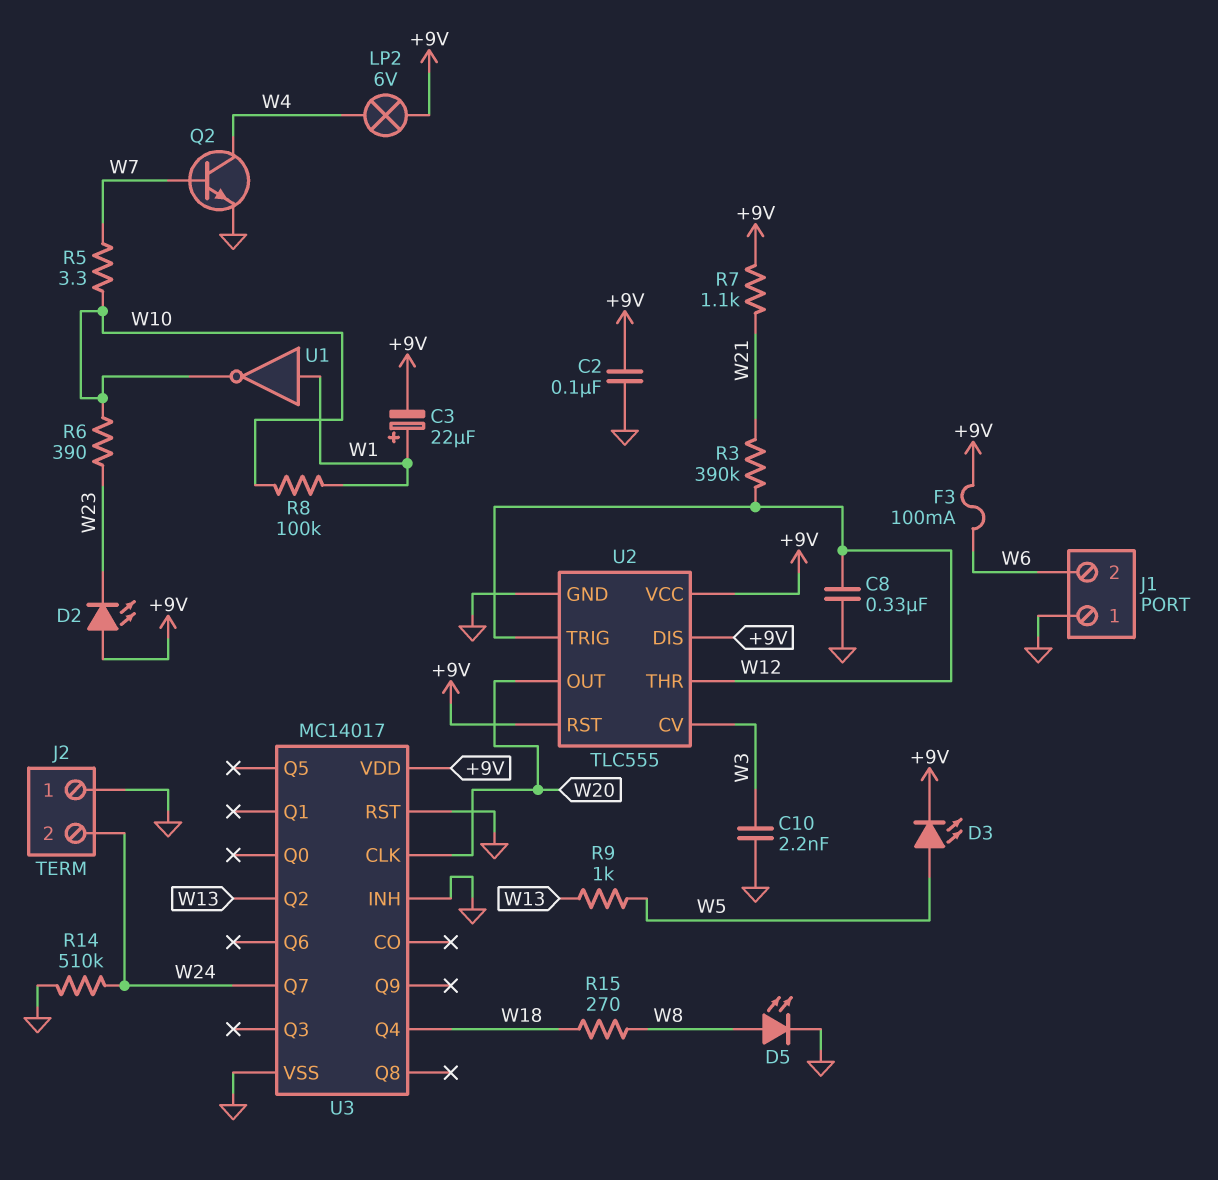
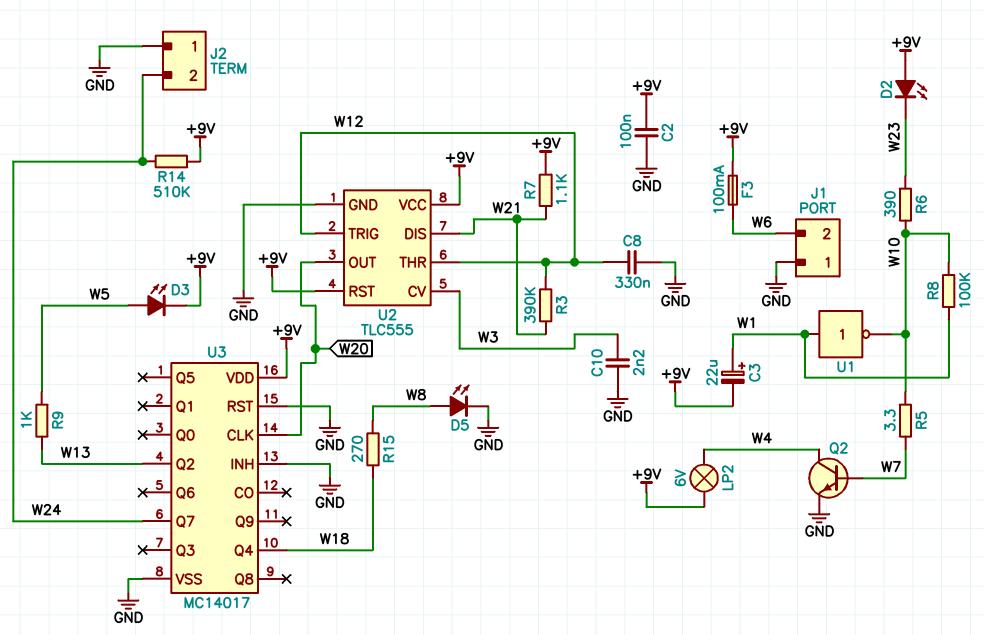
R14: 510k (GND, W24) -> 510k (+9V, W24)
U2 pin DIS: +9V -> W21

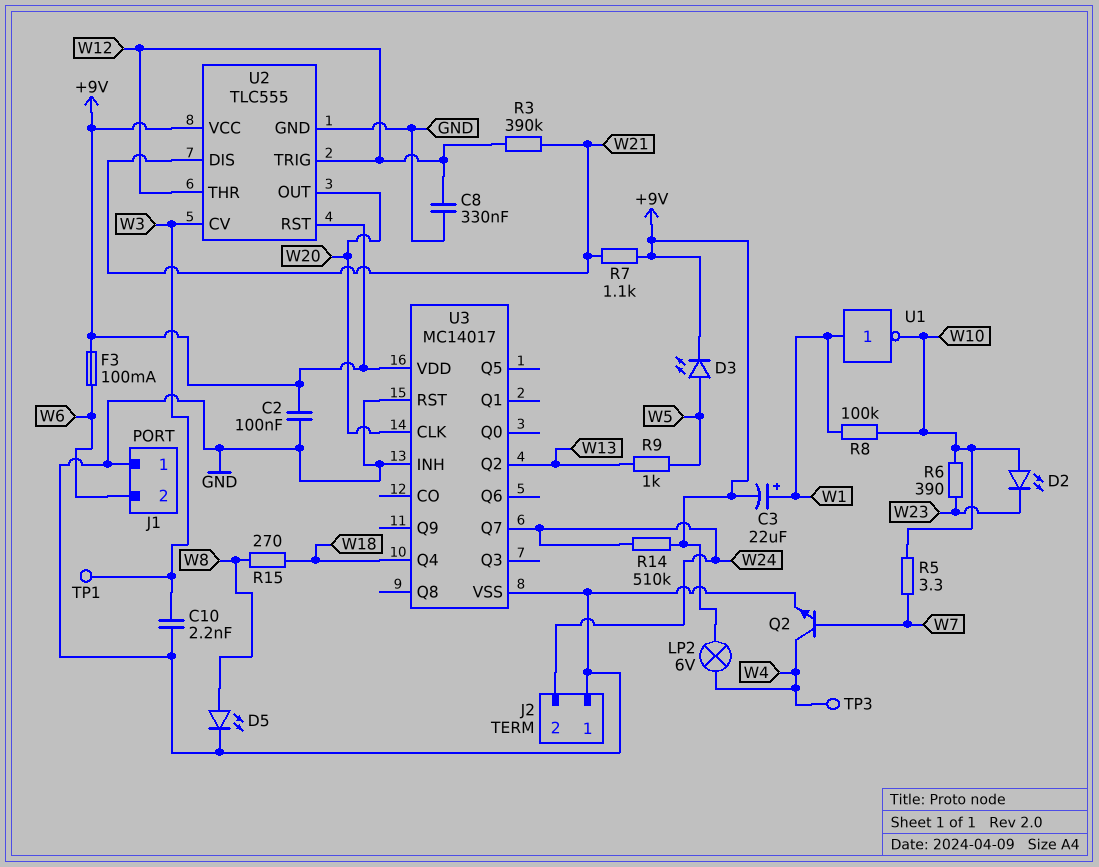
D2: LED (A +9V, K W23) -> LED (A W10, K W23)
TP1: none -> test point (W3)
TP3: none -> test point (W4)

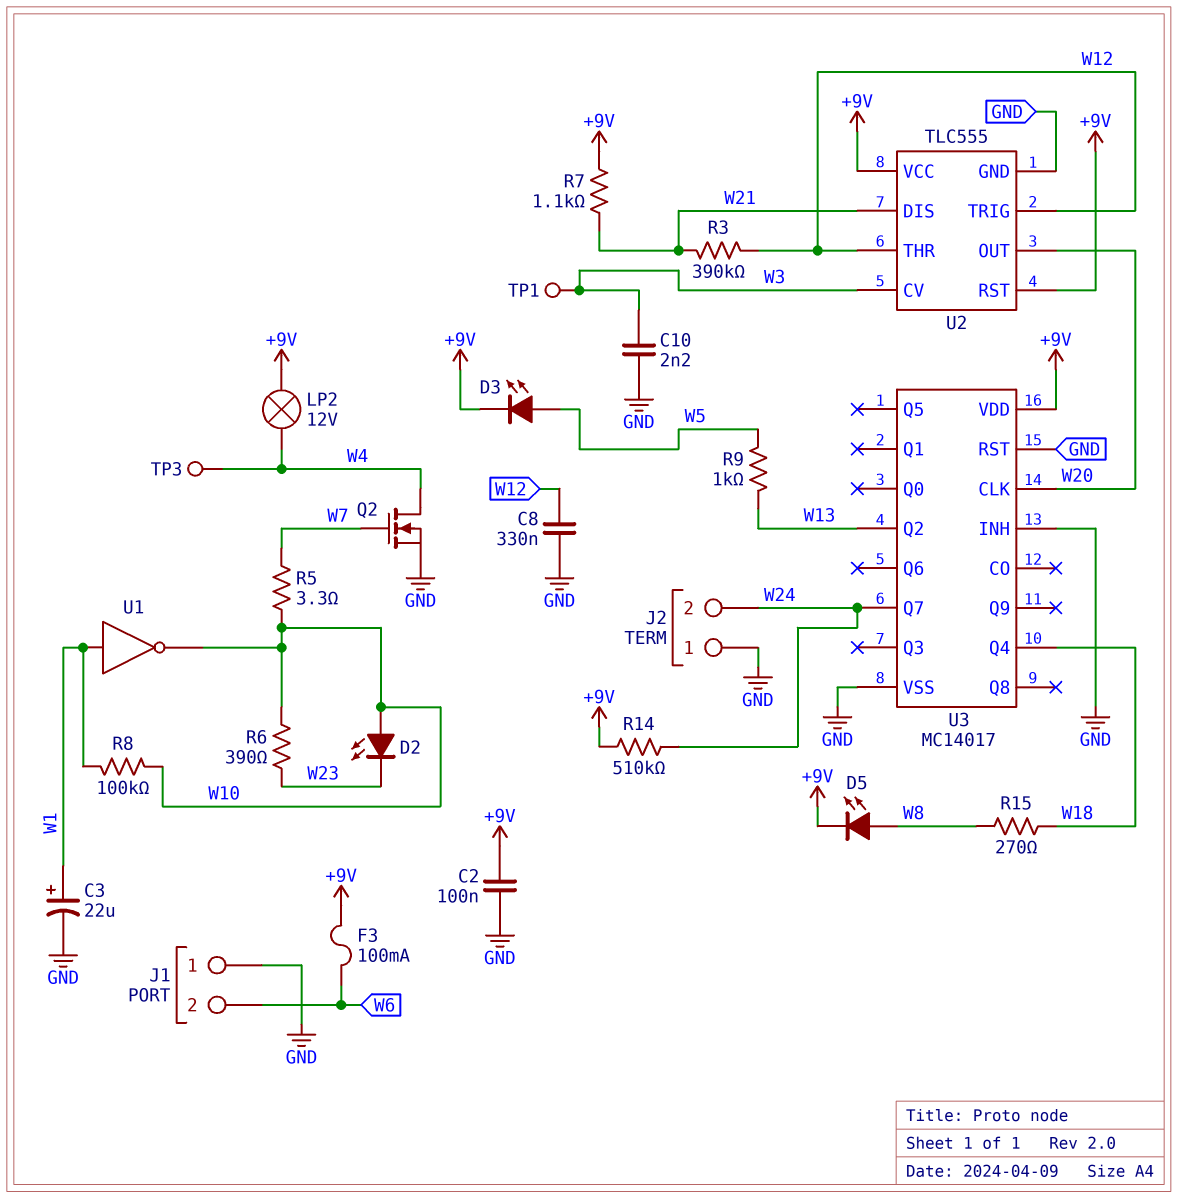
C3: 22uF (plus W1, minus +9V) -> 22uF (plus W1, minus GND)
D5: LED (A W8, K GND) -> LED (A W8, K +9V)
LP2: lamp 6V (+9V, W4) -> lamp 12V (+9V, W4)
Q2: NPN (B W7, C W4, E GND) -> NMOS (G W7, D W4, S GND)

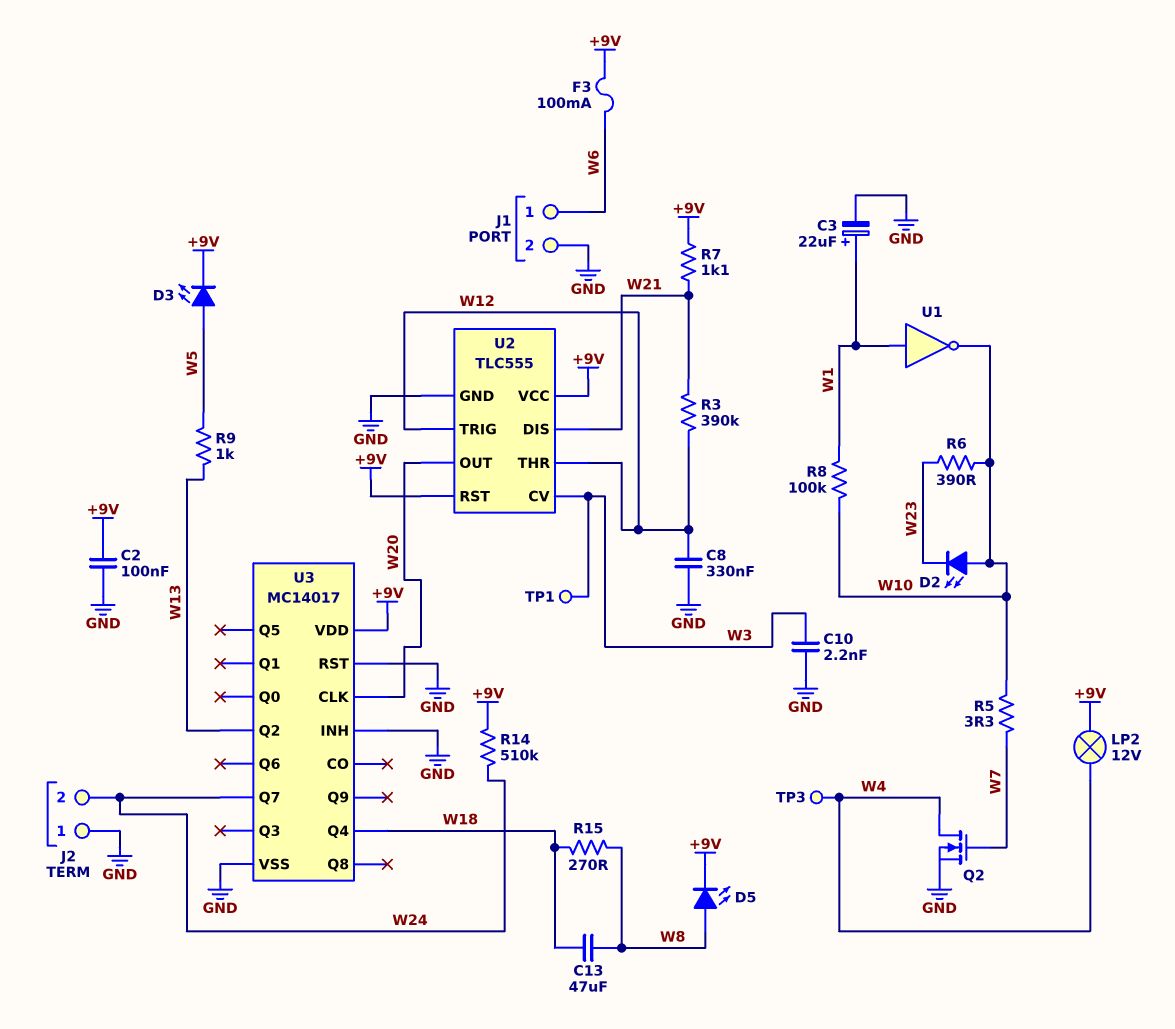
C13: none -> 47uF (W8, W18)
J1 pin 1: GND -> W6
J1 pin 2: W6 -> GND

